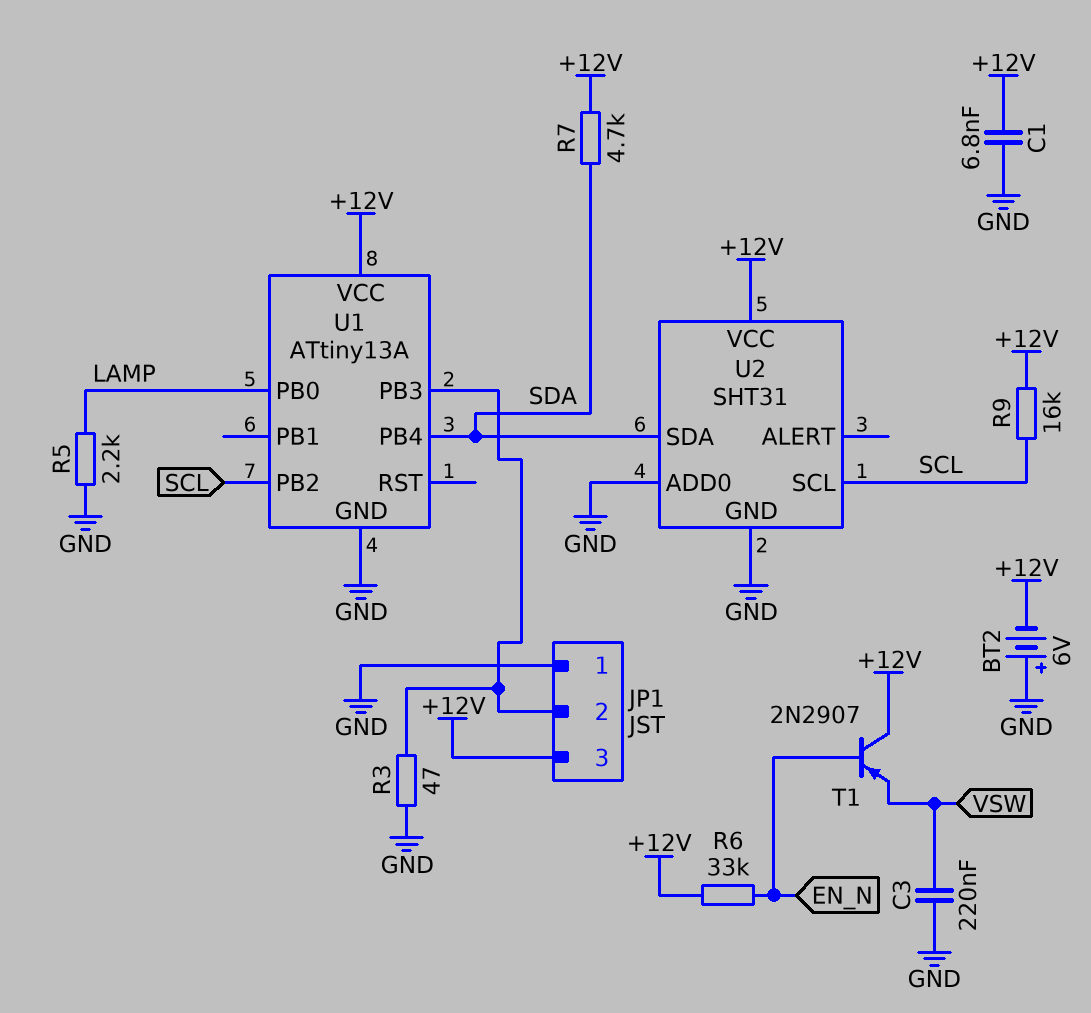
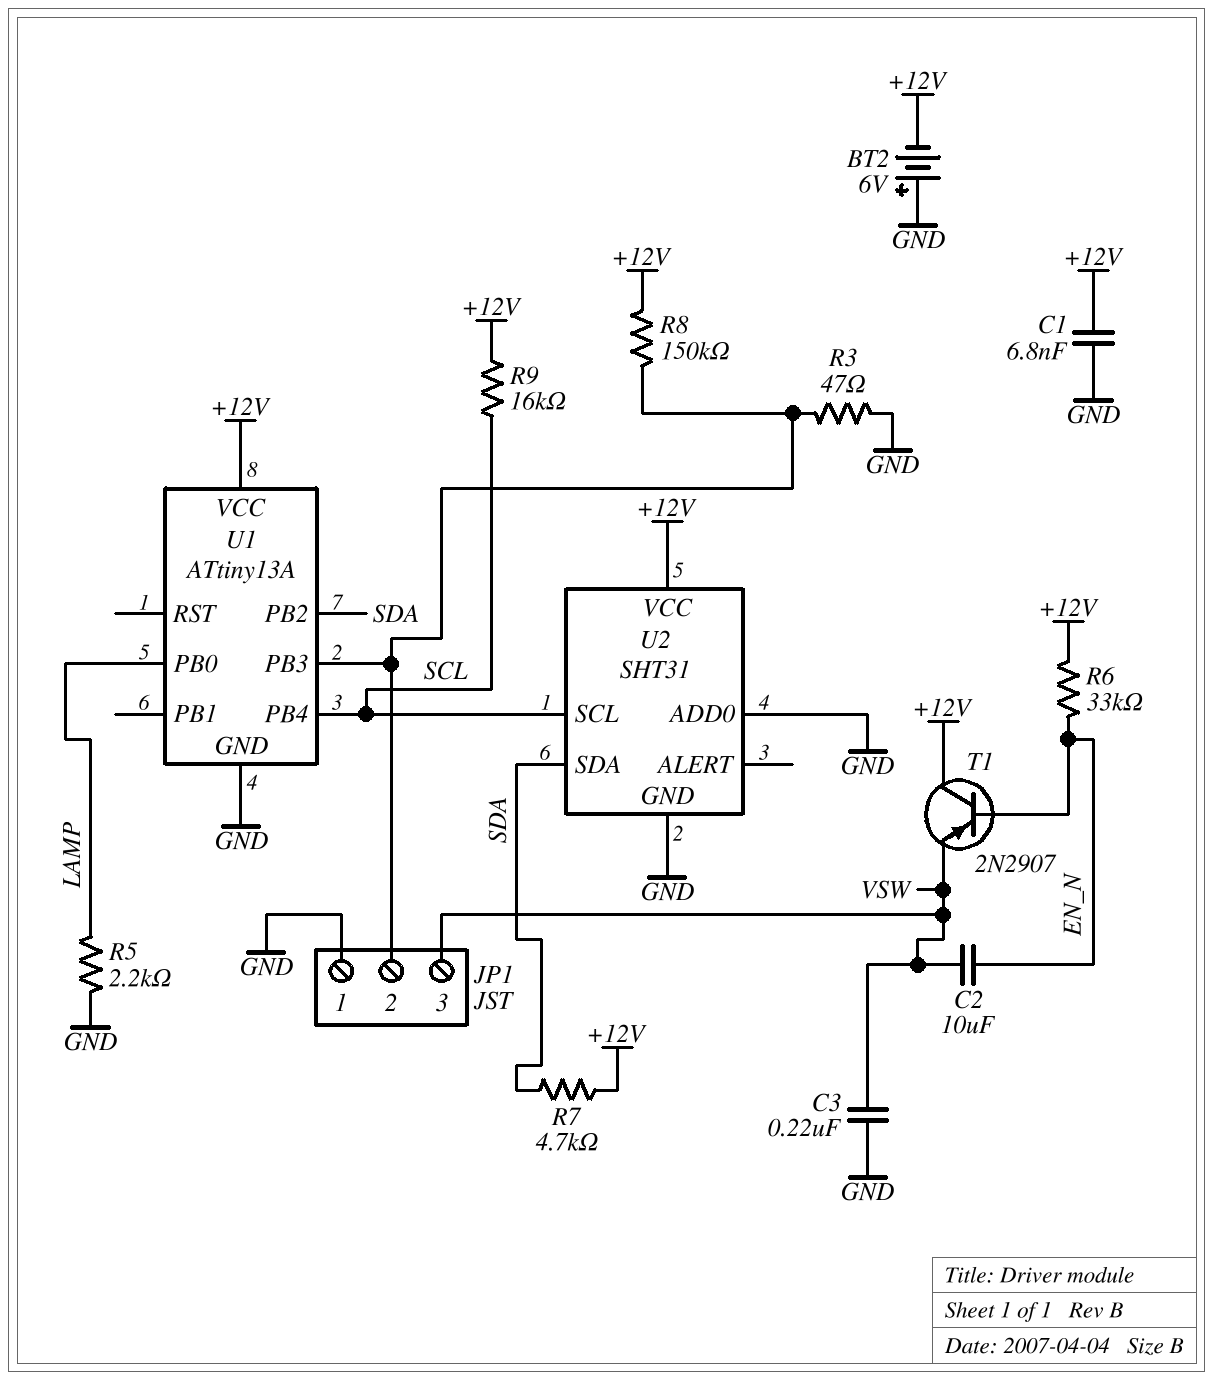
C2: none -> 10uF (EN_N, VSW)
JP1 pin 3: +12V -> VSW
R8: none -> 150k (+12V, JP1/2)
U1 pin PB2: SCL -> SDA
U1 pin PB4: SDA -> SCL

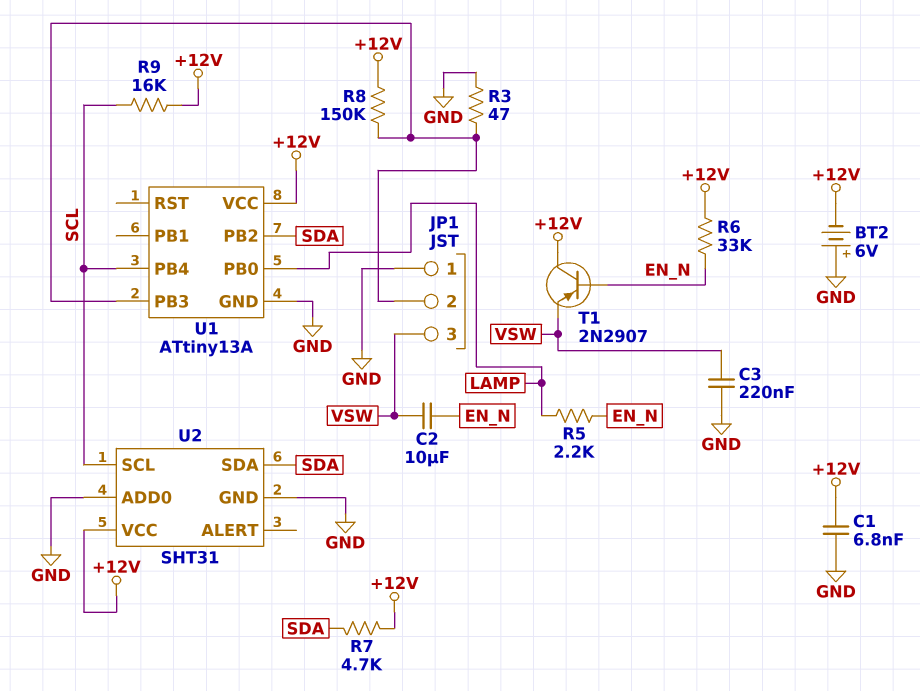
R5: 2.2k (GND, LAMP) -> 2.2k (EN_N, LAMP)

